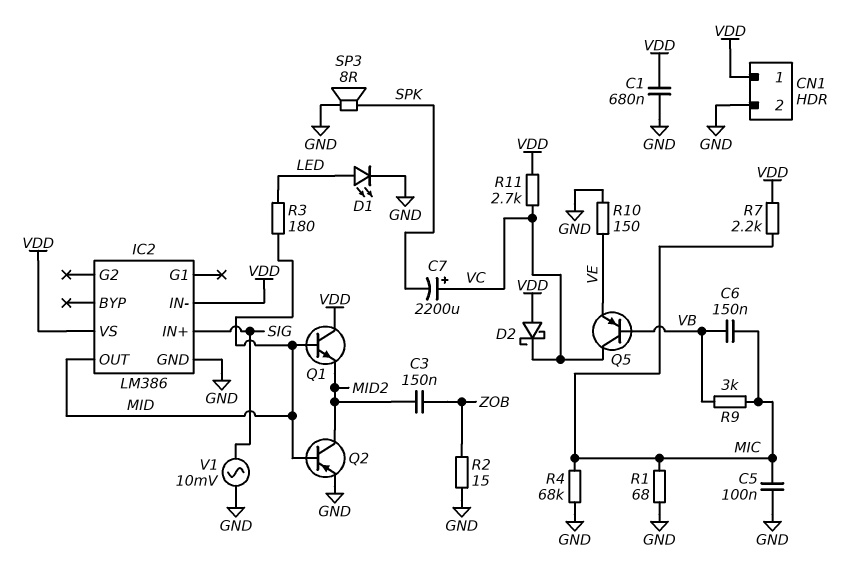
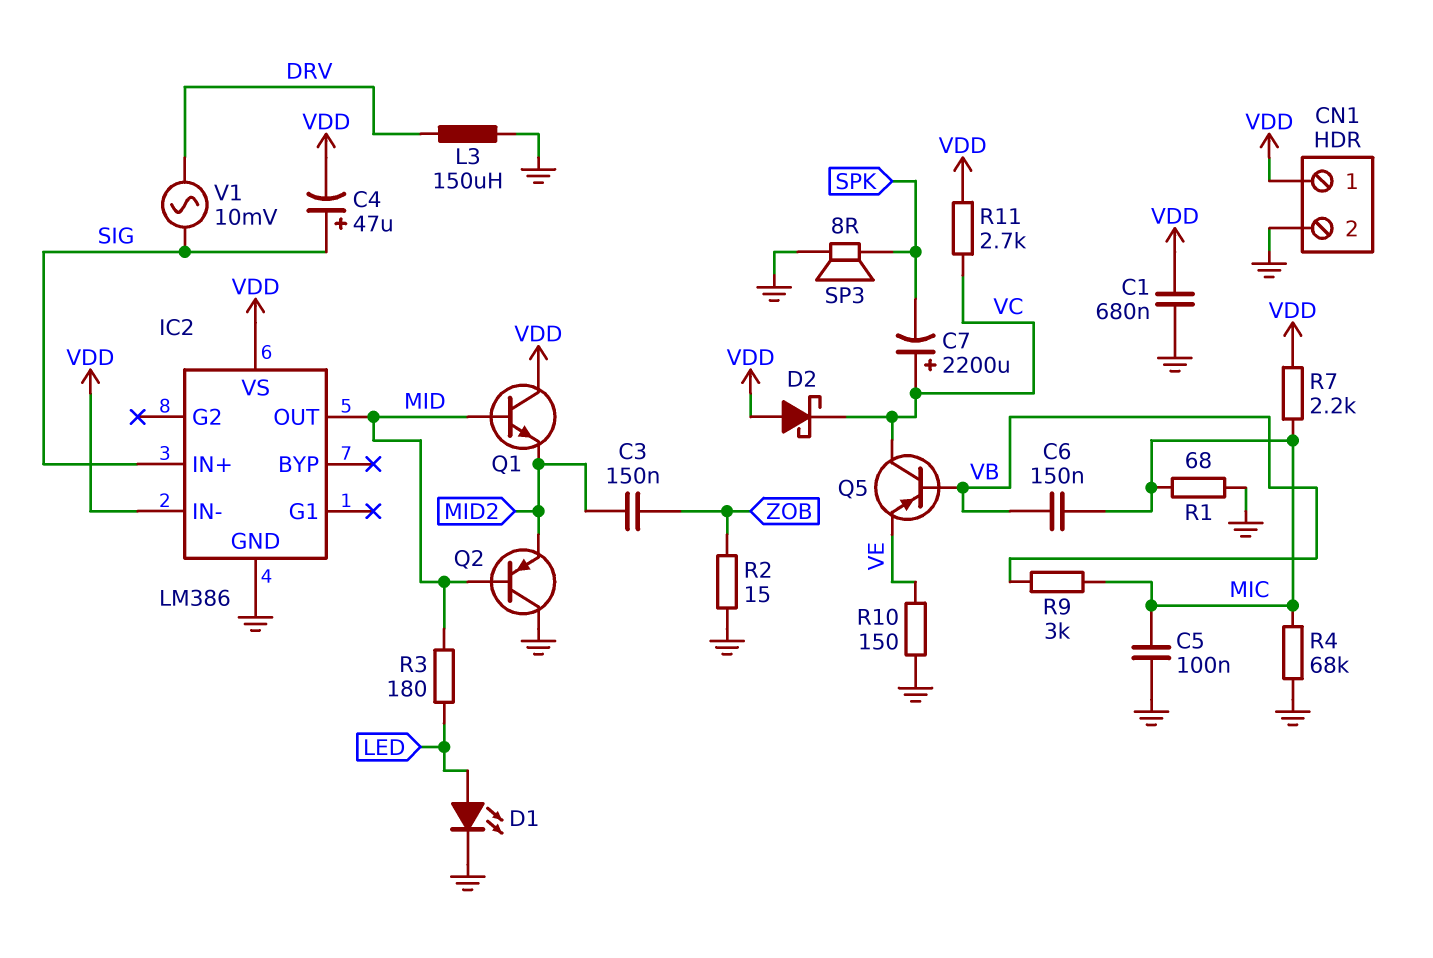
C4: none -> 47uF (plus SIG, minus VDD)
L3: none -> 150uH (DRV, GND)
Q2: PNP (B MID, C MID2, E GND) -> PNP (B MID, C GND, E MID2)
V1: AC 10mV (GND, SIG) -> AC 10mV (DRV, SIG)

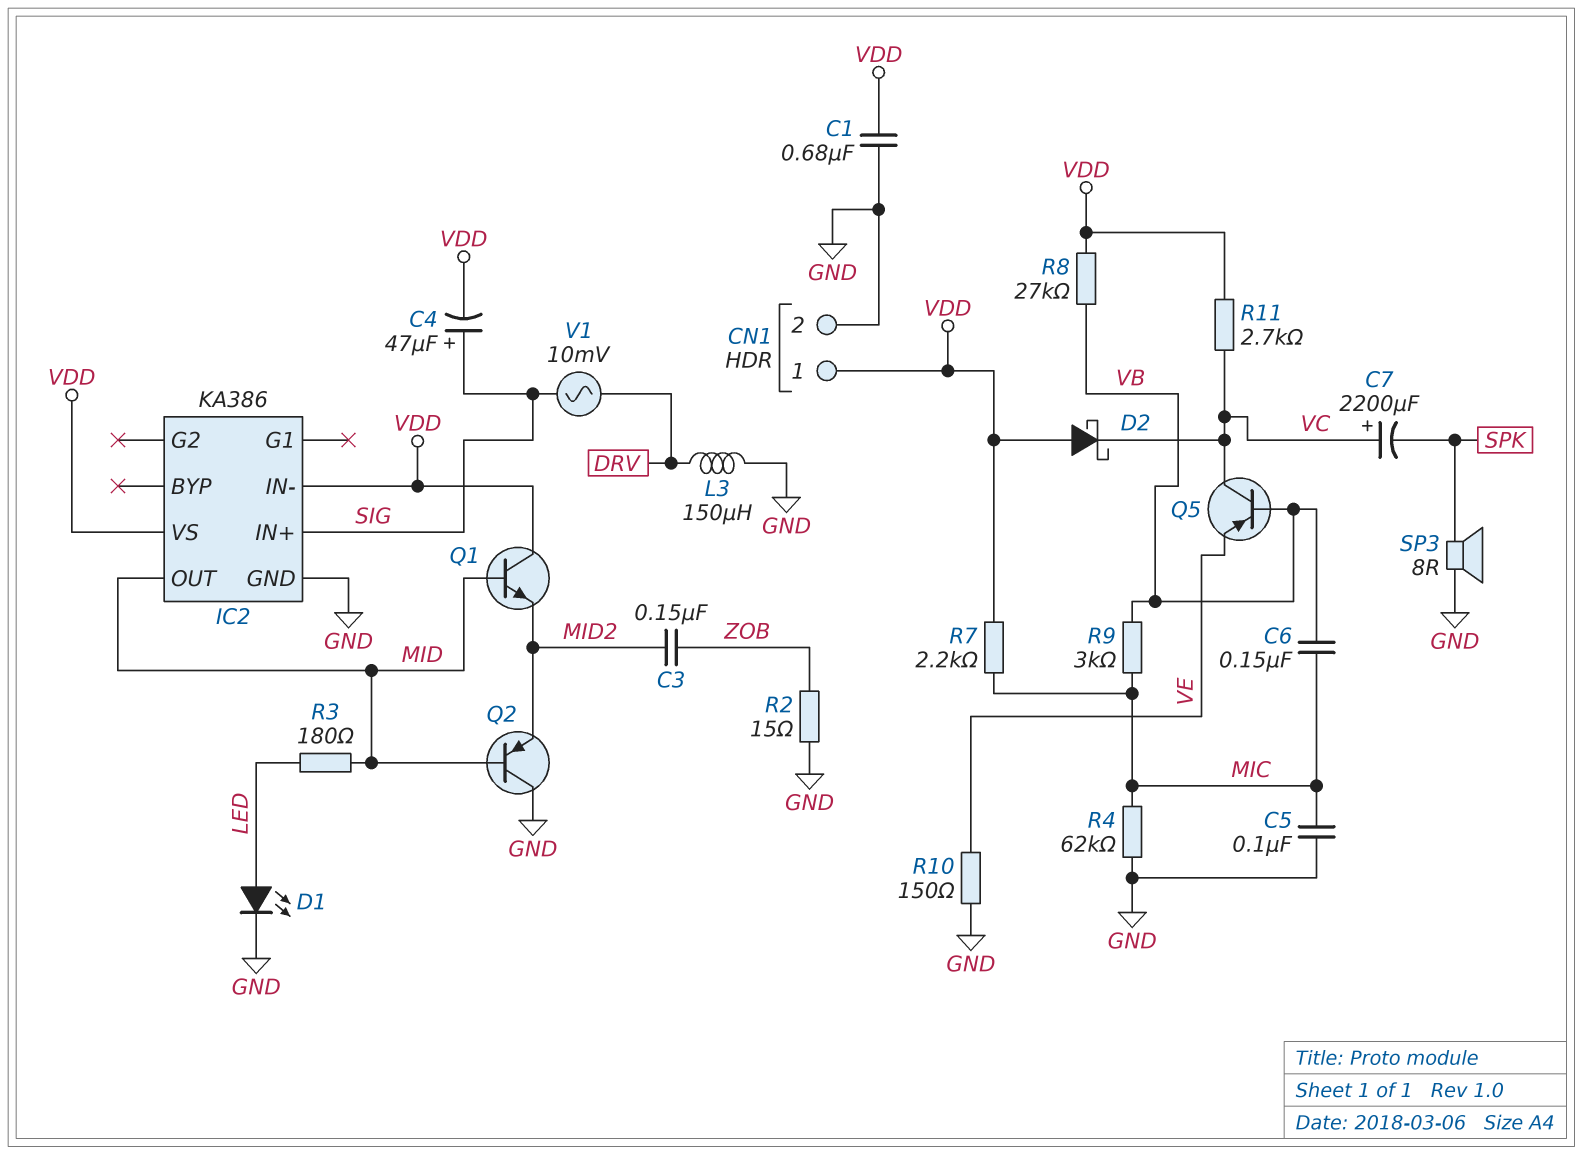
IC2: LM386 -> KA386
R1: 68 (GND, MIC) -> none
R4: 68k (GND, MIC) -> 62k (GND, MIC)
R8: none -> 27k (VB, VDD)

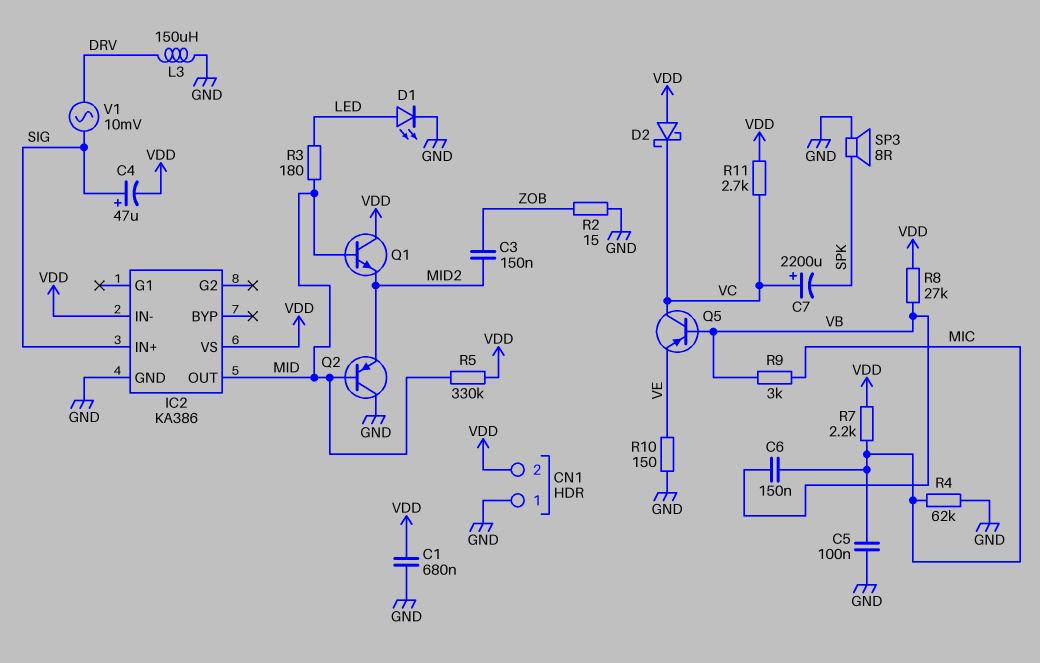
CN1 pin 1: VDD -> GND
CN1 pin 2: GND -> VDD
R5: none -> 330k (MID, VDD)

